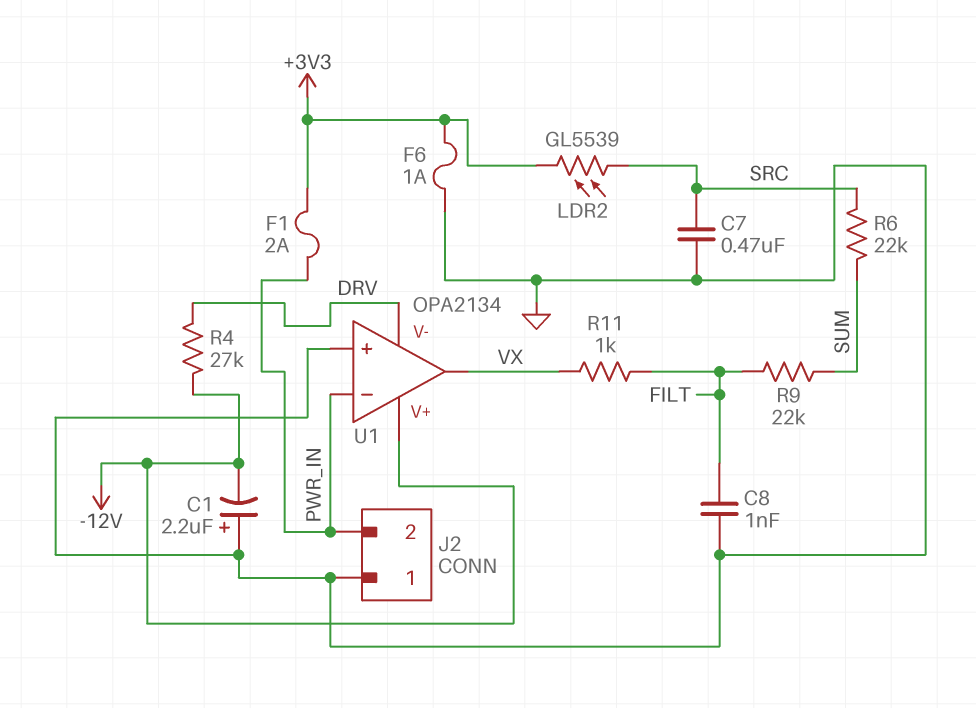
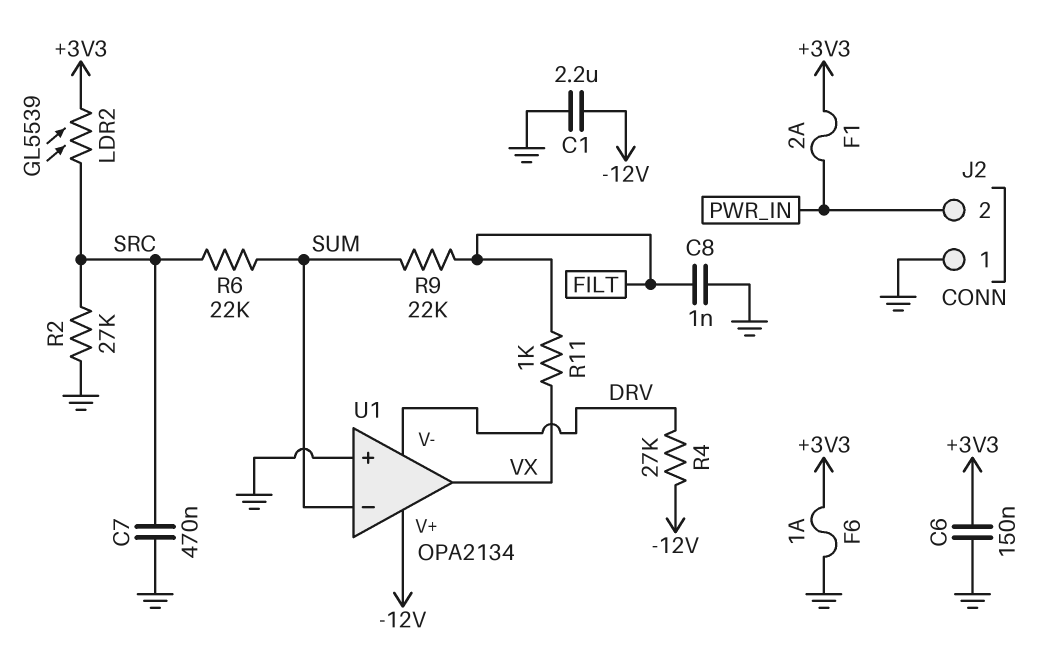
C1: 2.2uF (plus GND, minus -12V) -> 2.2uF (-12V, GND)
C6: none -> 150nF (+3V3, GND)
R2: none -> 27k (GND, SRC)
U1 pin in-: PWR_IN -> SUM

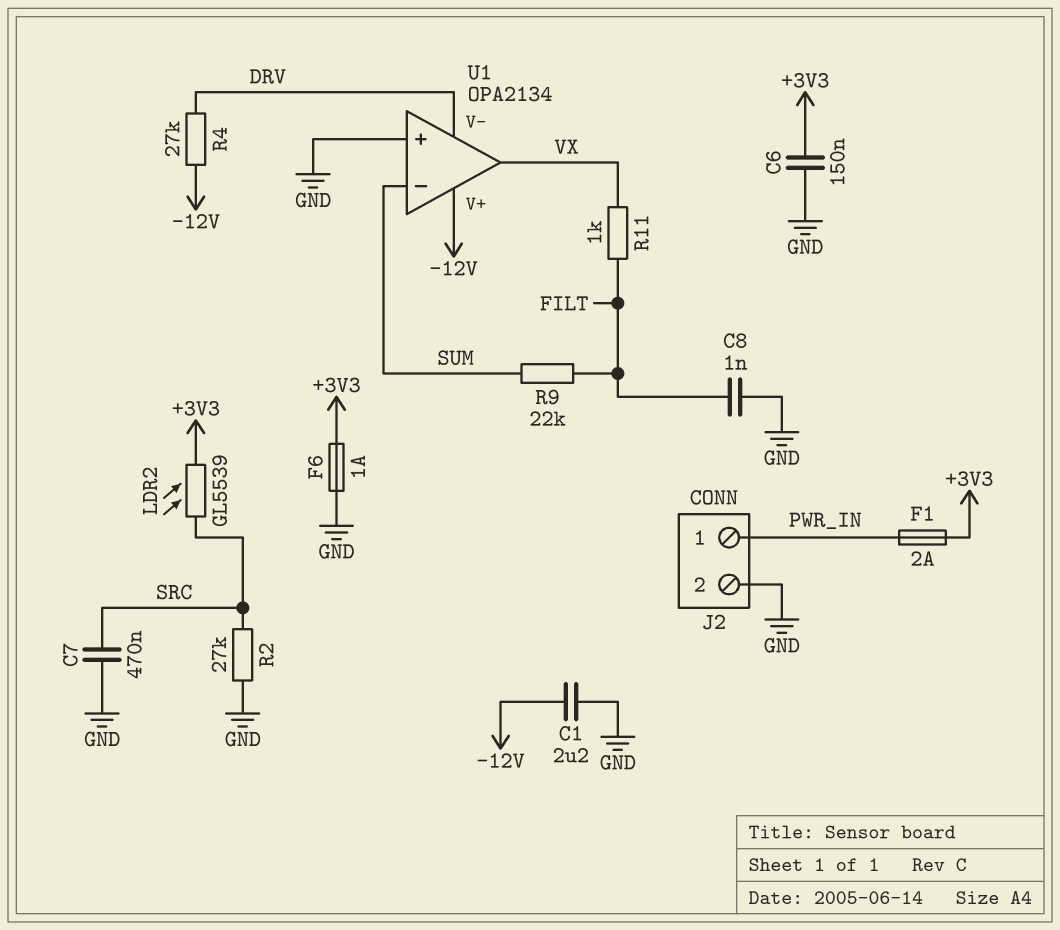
J2 pin 1: GND -> PWR_IN
J2 pin 2: PWR_IN -> GND
R6: 22k (SRC, SUM) -> none

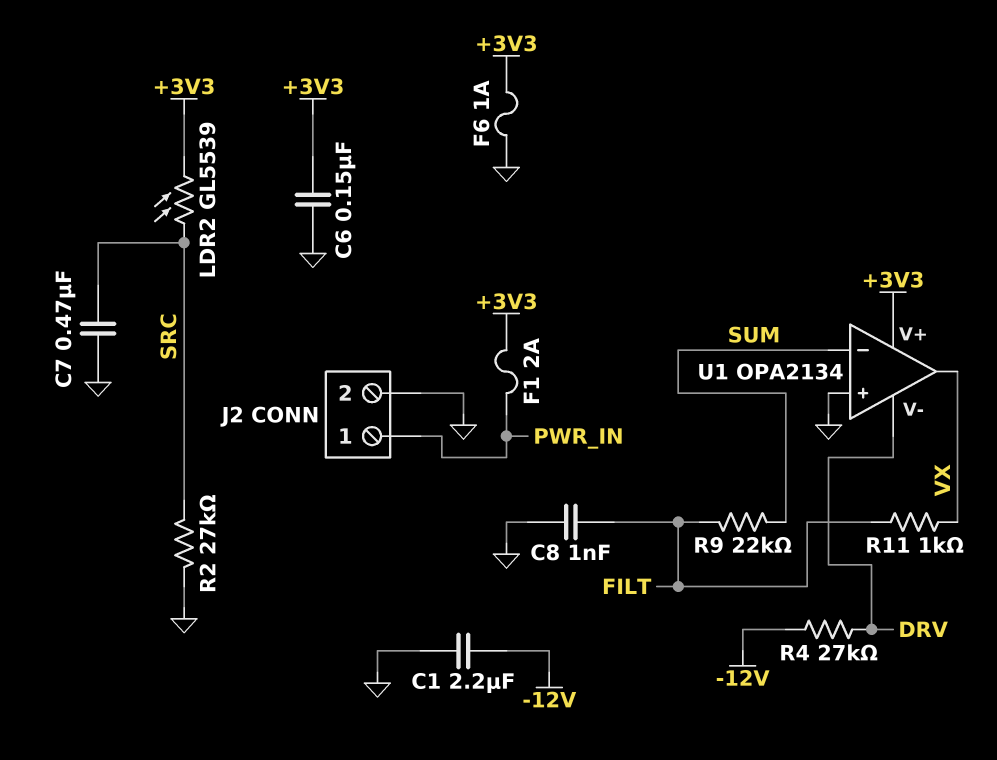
U1 pin V+: -12V -> +3V3

